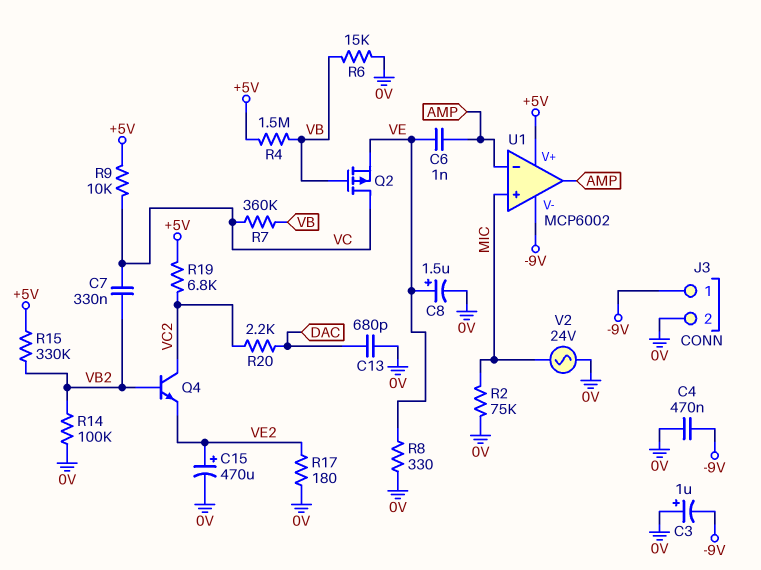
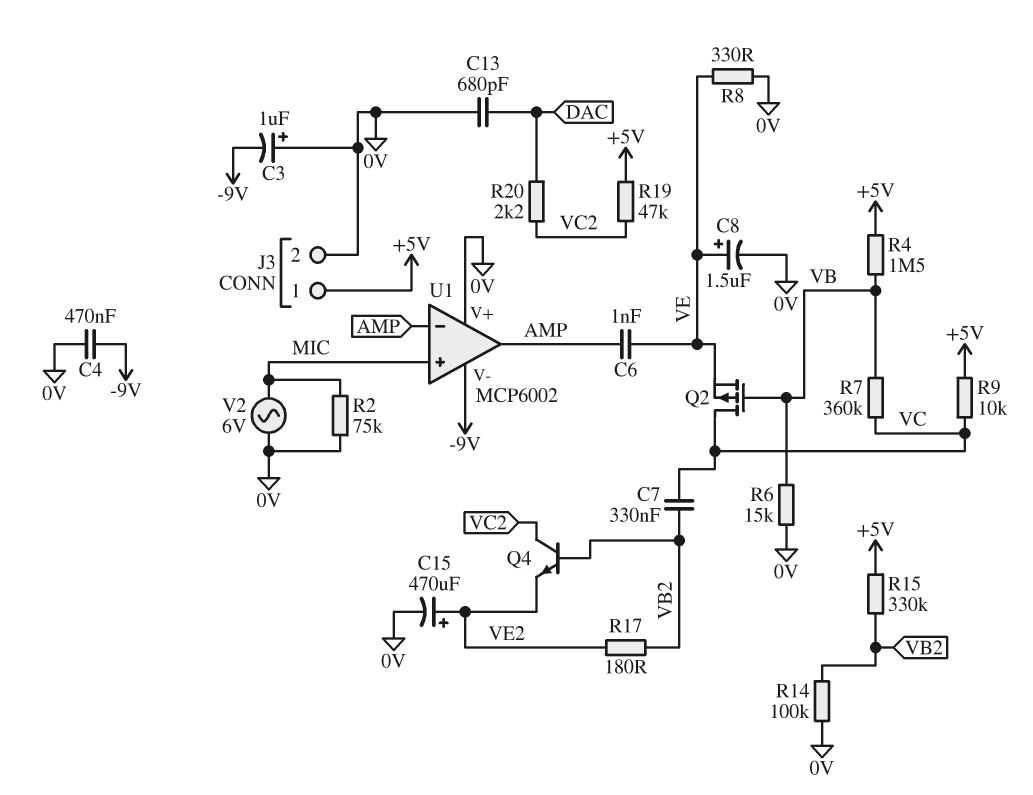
J3 pin 1: -9V -> +5V
R17: 180 (0V, VE2) -> 180 (VB2, VE2)
R19: 6.8k (+5V, VC2) -> 47k (+5V, VC2)
U1 pin V+: +5V -> 0V
V2: AC 24V (0V, MIC) -> AC 6V (0V, MIC)

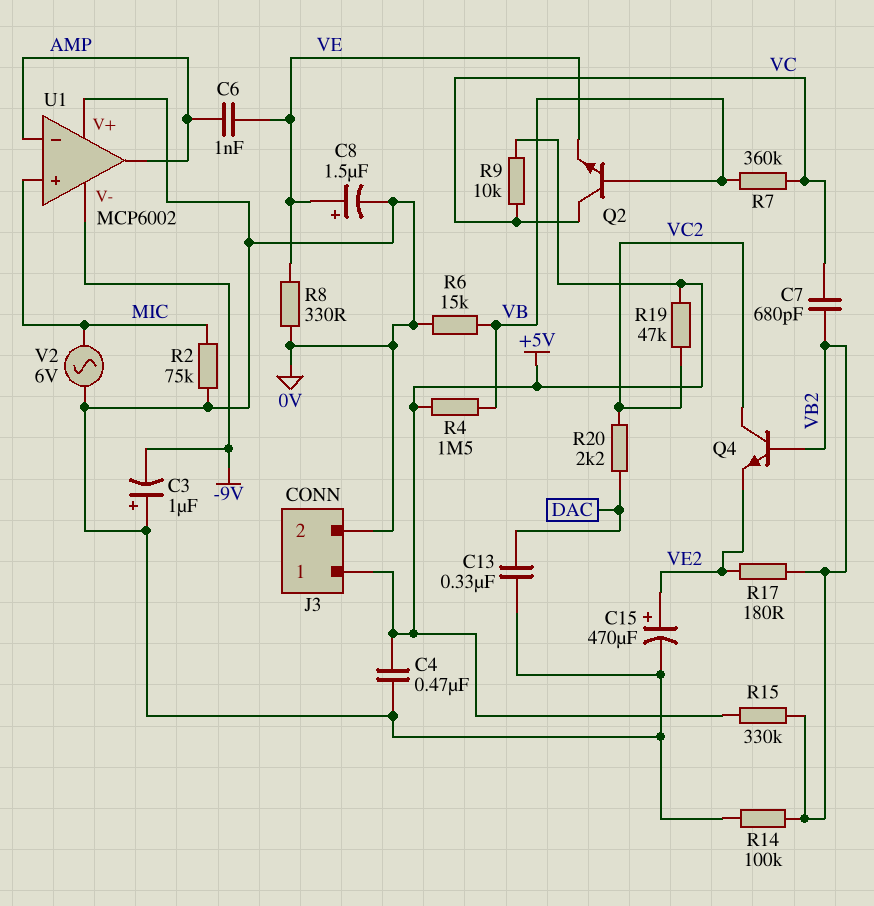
C4: 470nF (-9V, 0V) -> 470nF (+5V, 0V)
C7: 330nF (VB2, VC) -> 680pF (VB2, VC)
C13: 680pF (0V, DAC) -> 330nF (0V, DAC)
Q2: PMOS (G VB, D VC, S VE) -> NPN (B VB, C VC, E VE)

